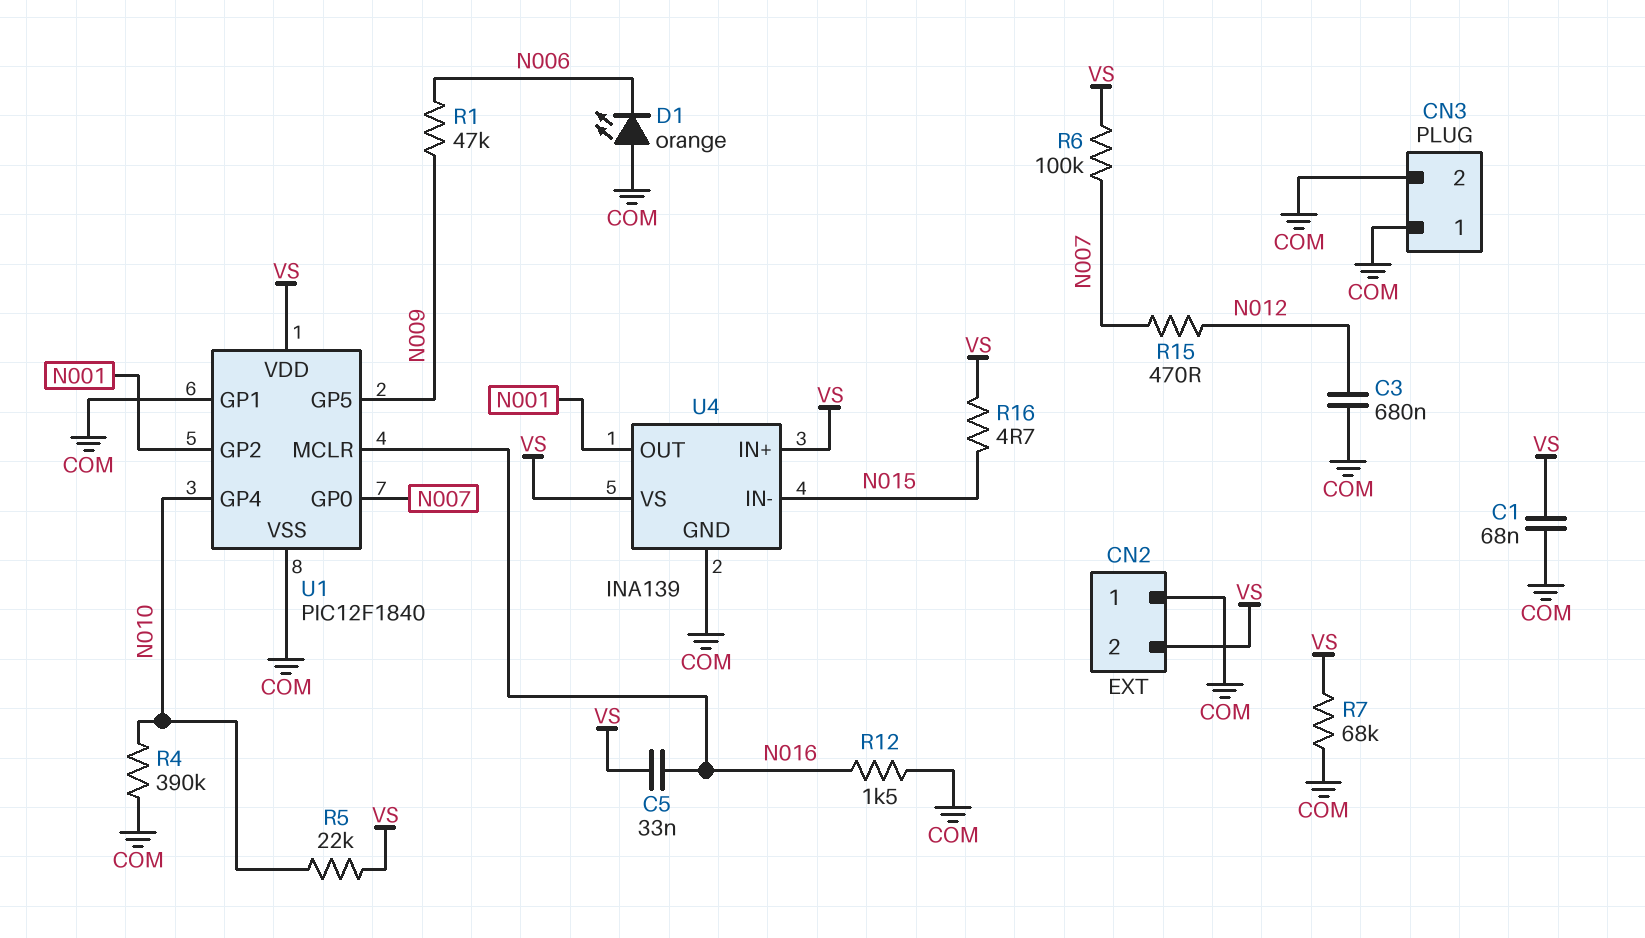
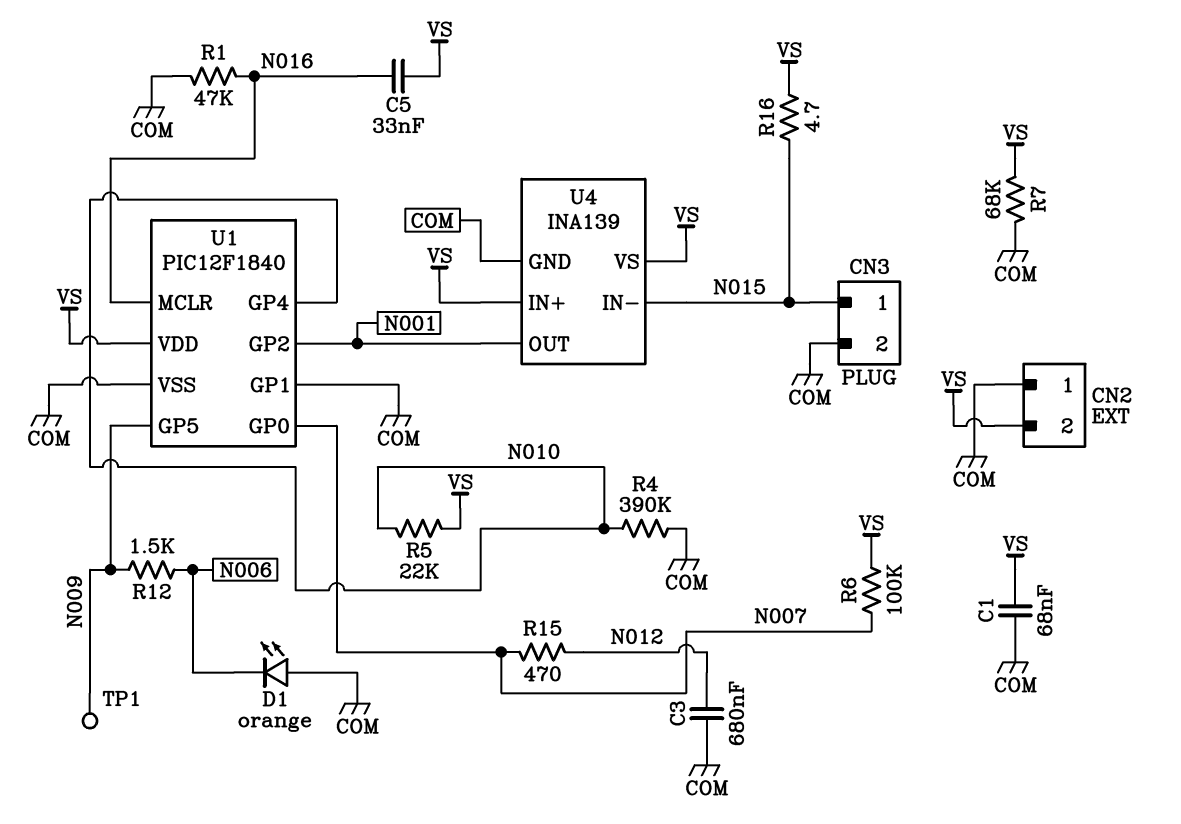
CN3 pin 1: COM -> N015
R1: 47k (N006, N009) -> 47k (COM, N016)
R12: 1.5k (COM, N016) -> 1.5k (N006, N009)
TP1: none -> test point (N009)

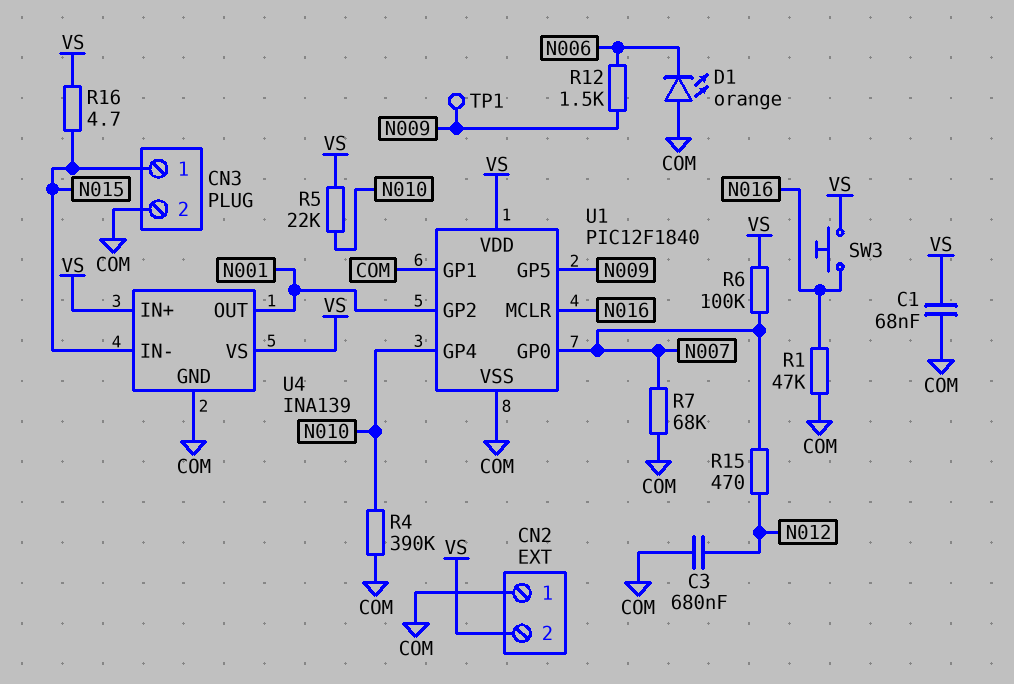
C5: 33nF (N016, VS) -> none
R7: 68k (COM, VS) -> 68k (COM, N007)
SW3: none -> button (N016, VS)

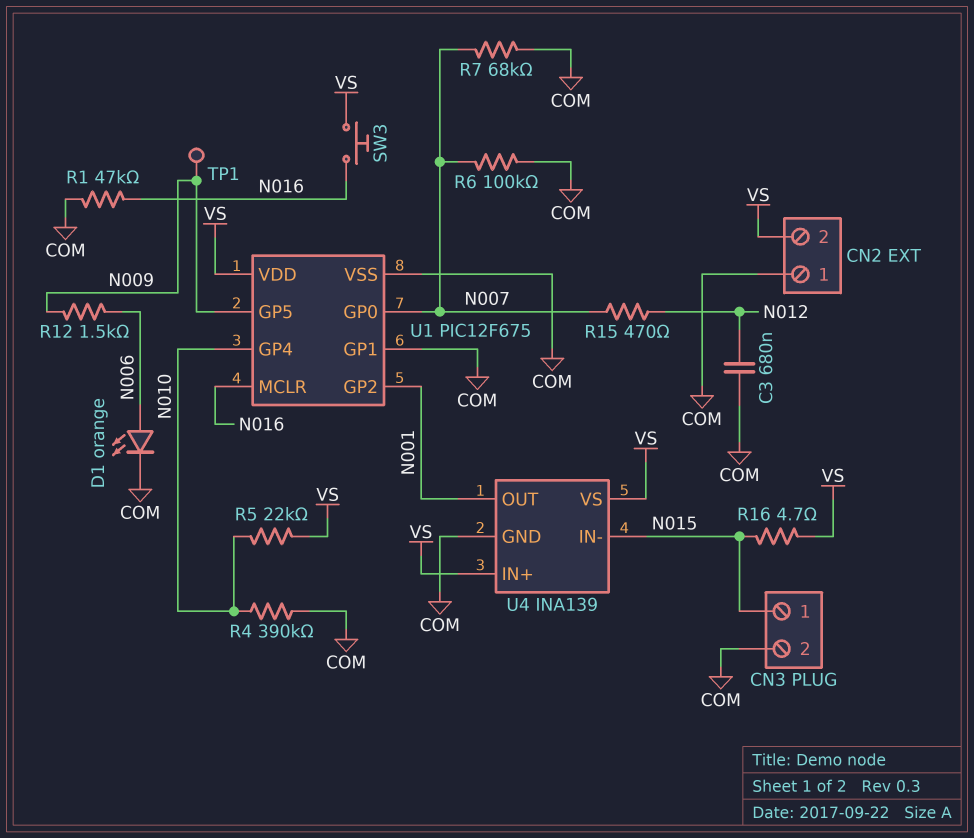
C1: 68nF (COM, VS) -> none
D1: LED orange (A COM, K N006) -> LED orange (A N006, K COM)
R6: 100k (N007, VS) -> 100k (COM, N007)
U1: PIC12F1840 -> PIC12F675

